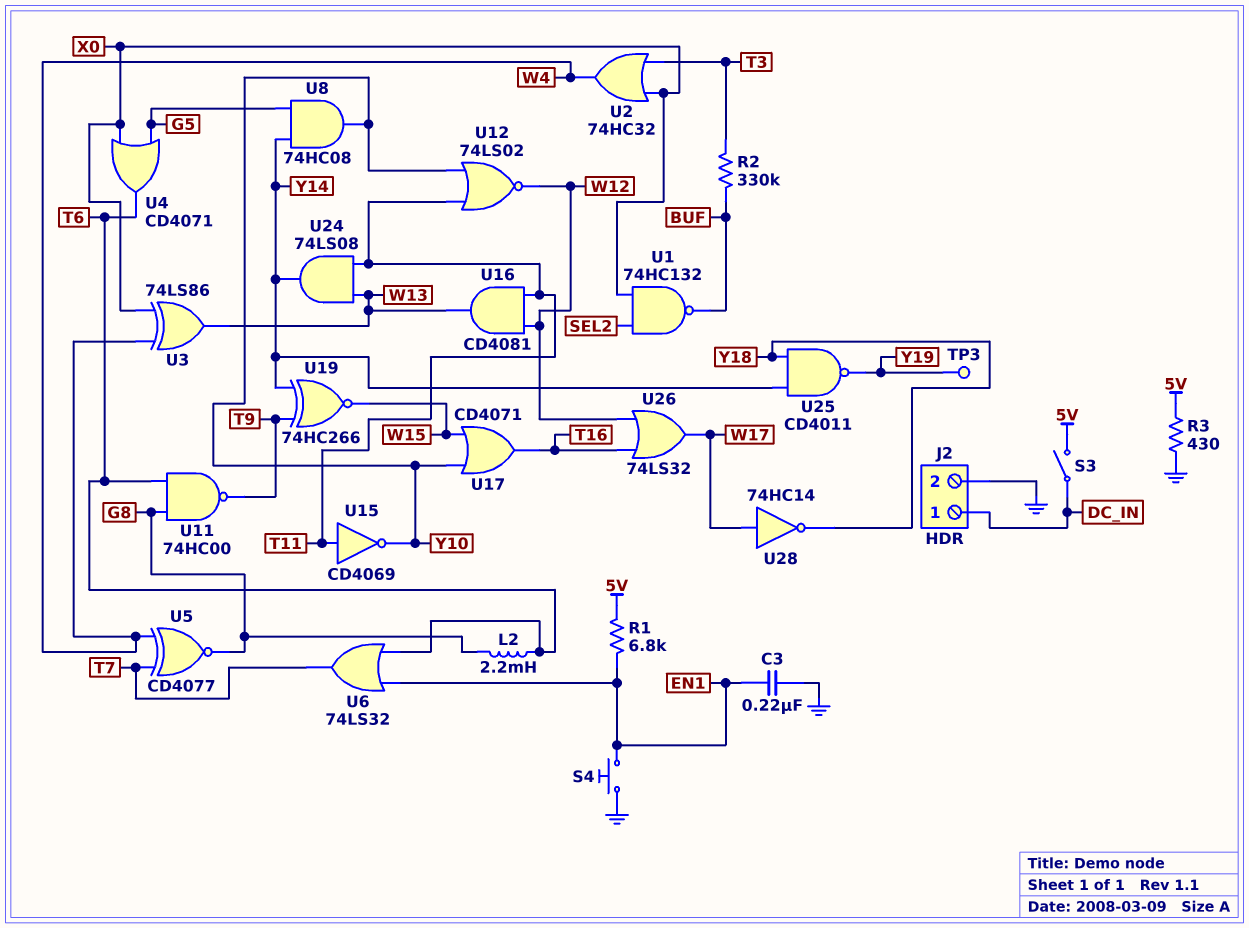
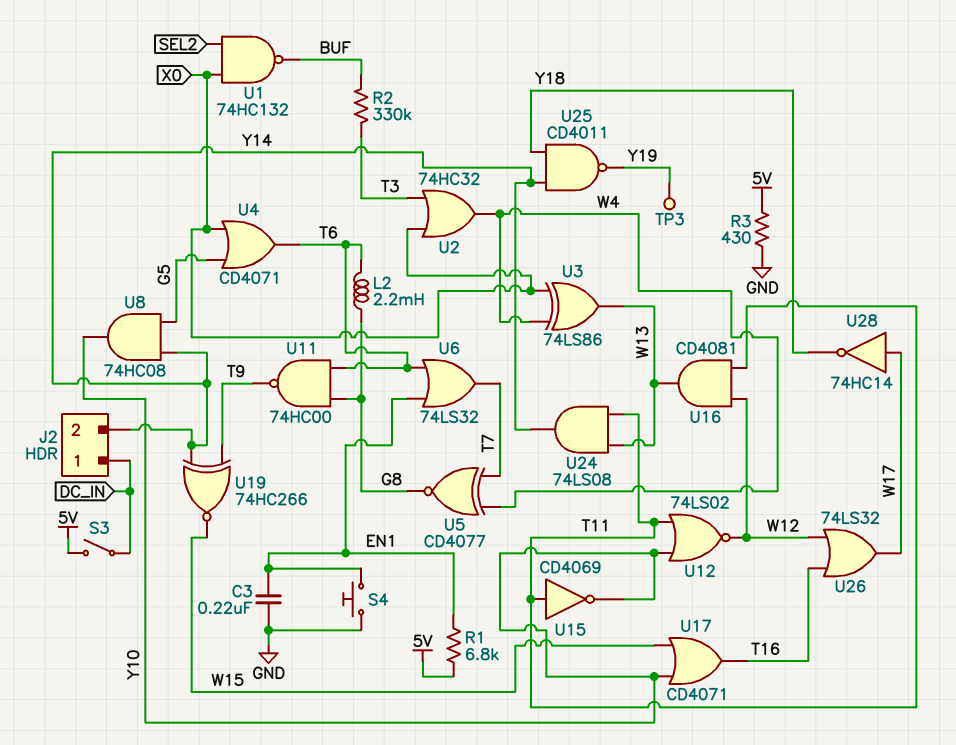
J2 pin 2: GND -> Y14

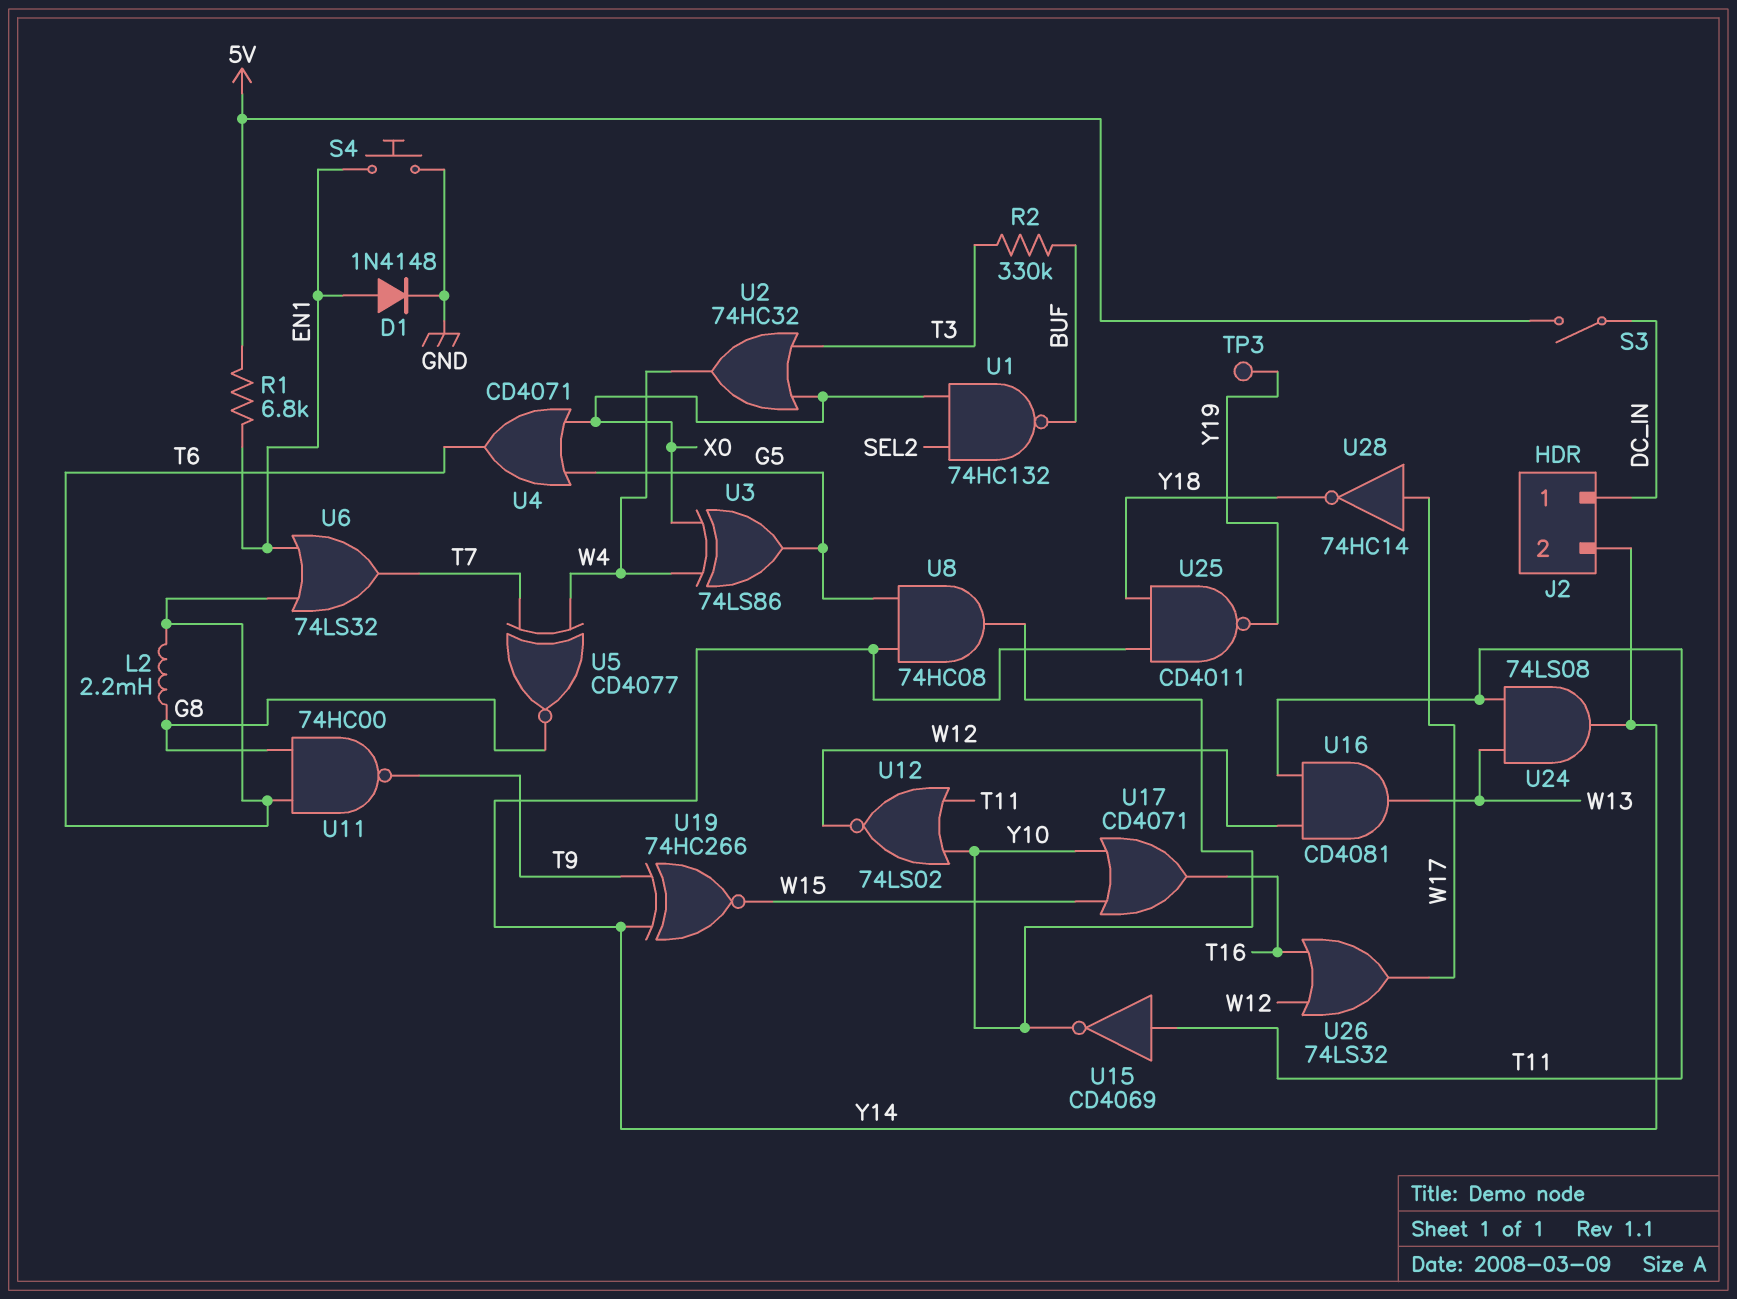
C3: 220nF (EN1, GND) -> none
D1: none -> diode 1N4148 (A EN1, K GND)
R3: 430 (5V, GND) -> none
U3: XOR 74LS86 (in W4, in X0, out W13) -> XOR 74LS86 (in W4, in X0, out G5)

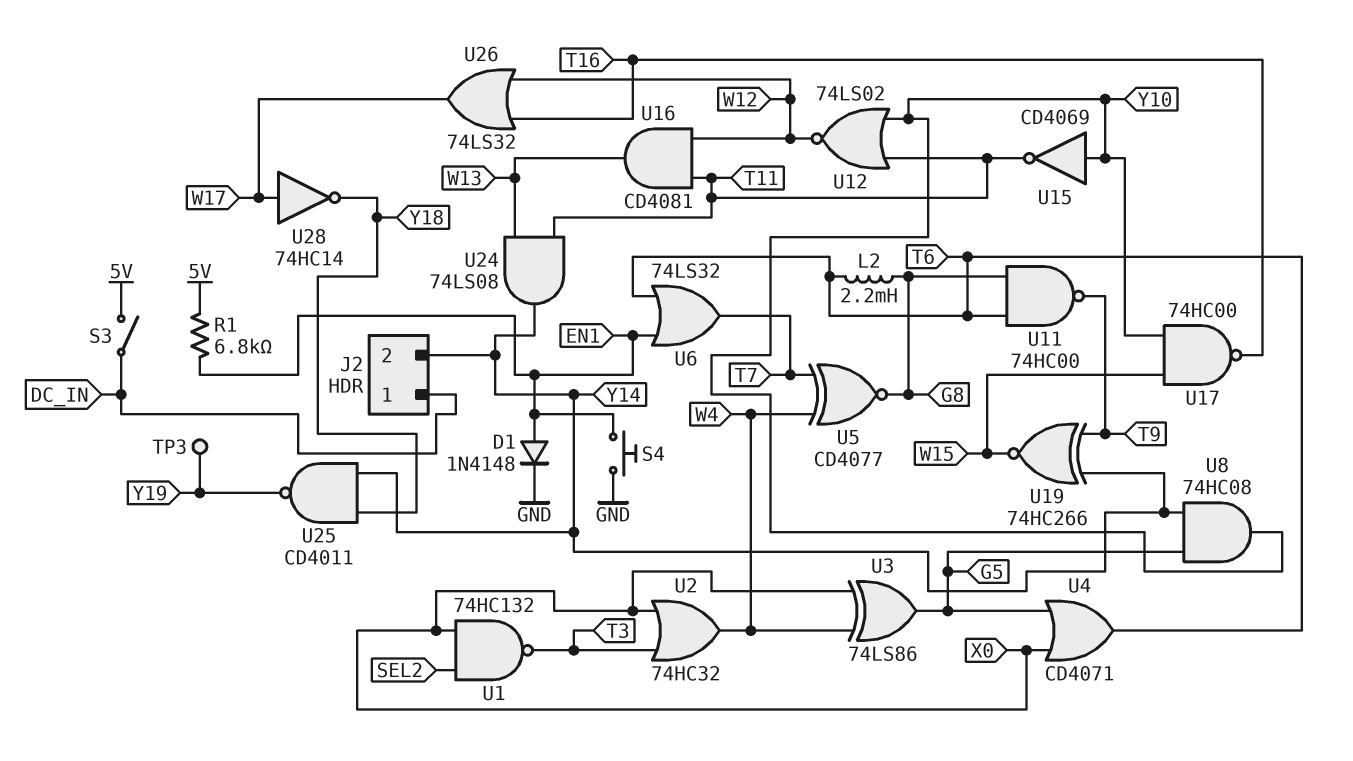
R2: 330k (BUF, T3) -> none
U1: NAND 74HC132 (in SEL2, in X0, out BUF) -> NAND 74HC132 (in SEL2, in X0, out T3)
U15: NOT CD4069 (in T11, out Y10) -> NOT CD4069 (in Y10, out T11)
U17: OR CD4071 (in W15, in Y10, out T16) -> NAND 74HC00 (in W15, in Y10, out T16)

